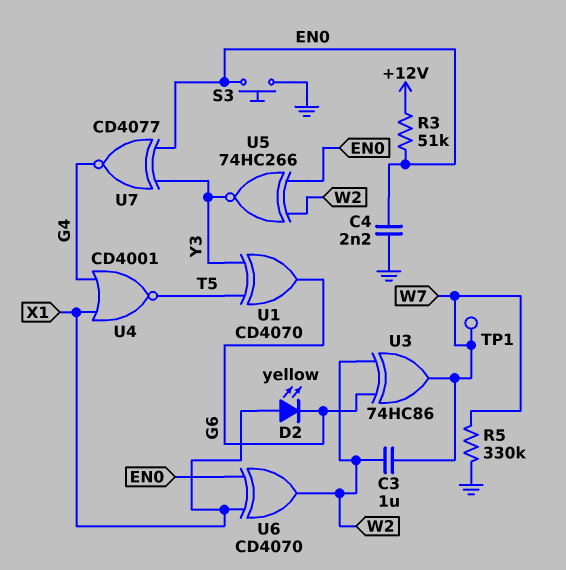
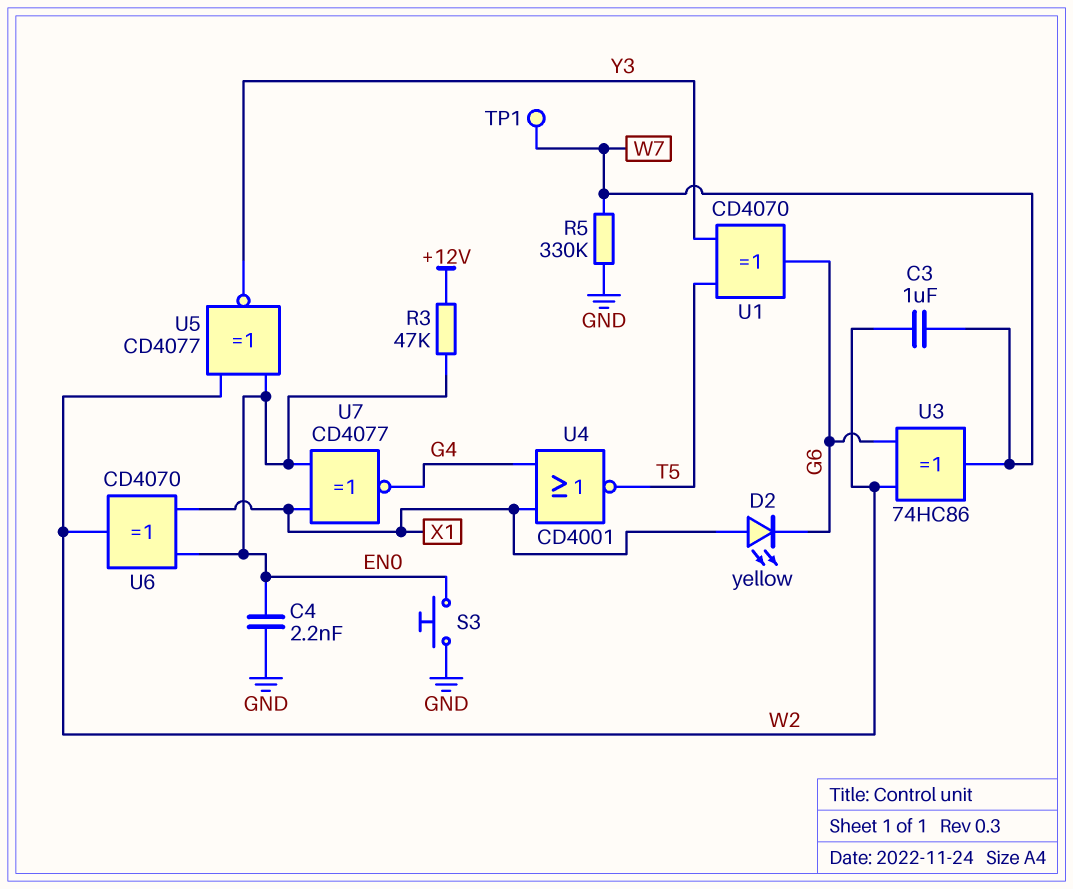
R3: 51k (+12V, EN0) -> 47k (+12V, EN0)
U5: XNOR 74HC266 (in EN0, in W2, out Y3) -> XNOR CD4077 (in EN0, in W2, out Y3)
U7: XNOR CD4077 (in EN0, in Y3, out G4) -> XNOR CD4077 (in EN0, in X1, out G4)

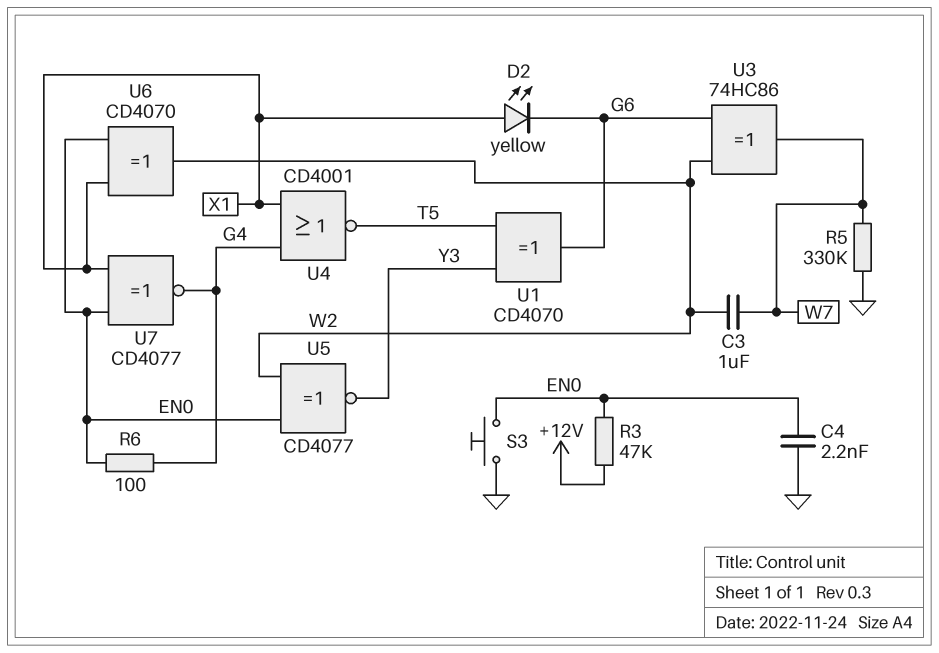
R6: none -> 100 (EN0, G4)
TP1: test point (W7) -> none

